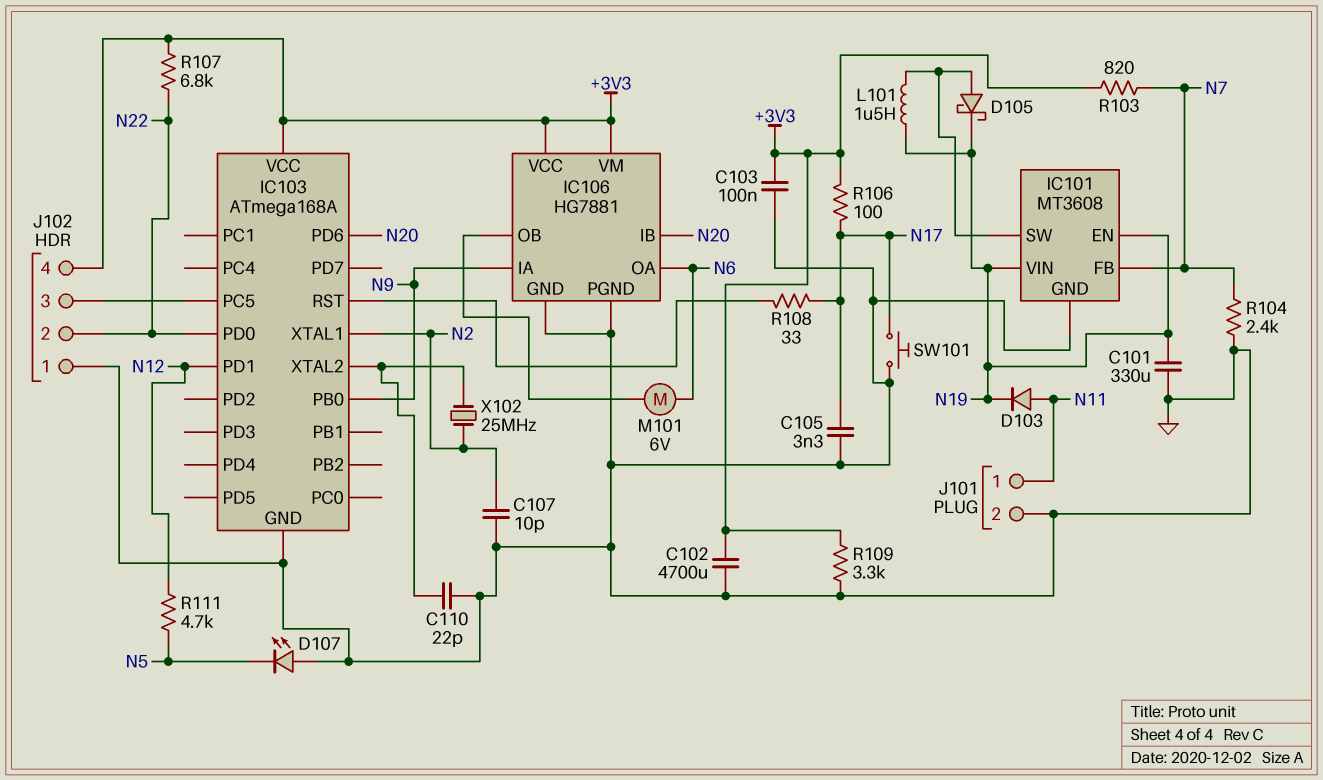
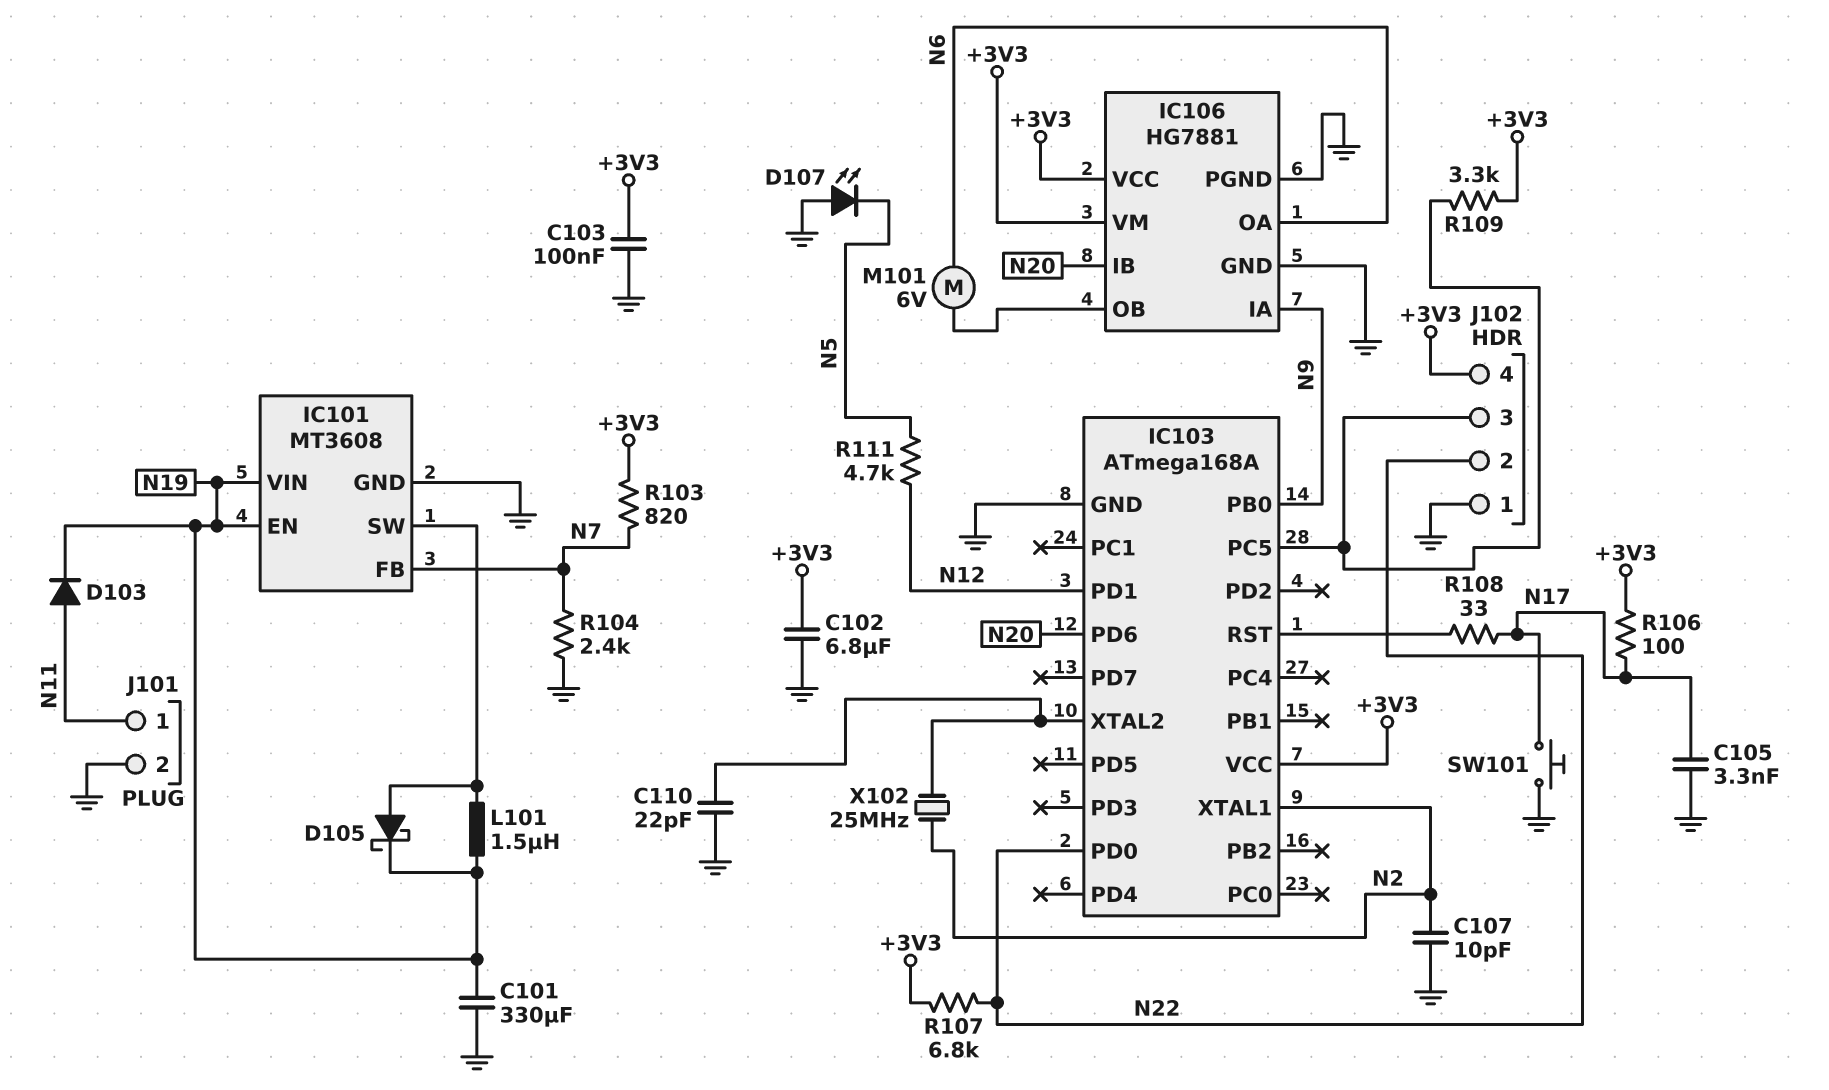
C102: 4700uF (+3V3, GND) -> 6.8uF (+3V3, GND)
R109: 3.3k (+3V3, GND) -> 3.3k (+3V3, IC103/PC5)

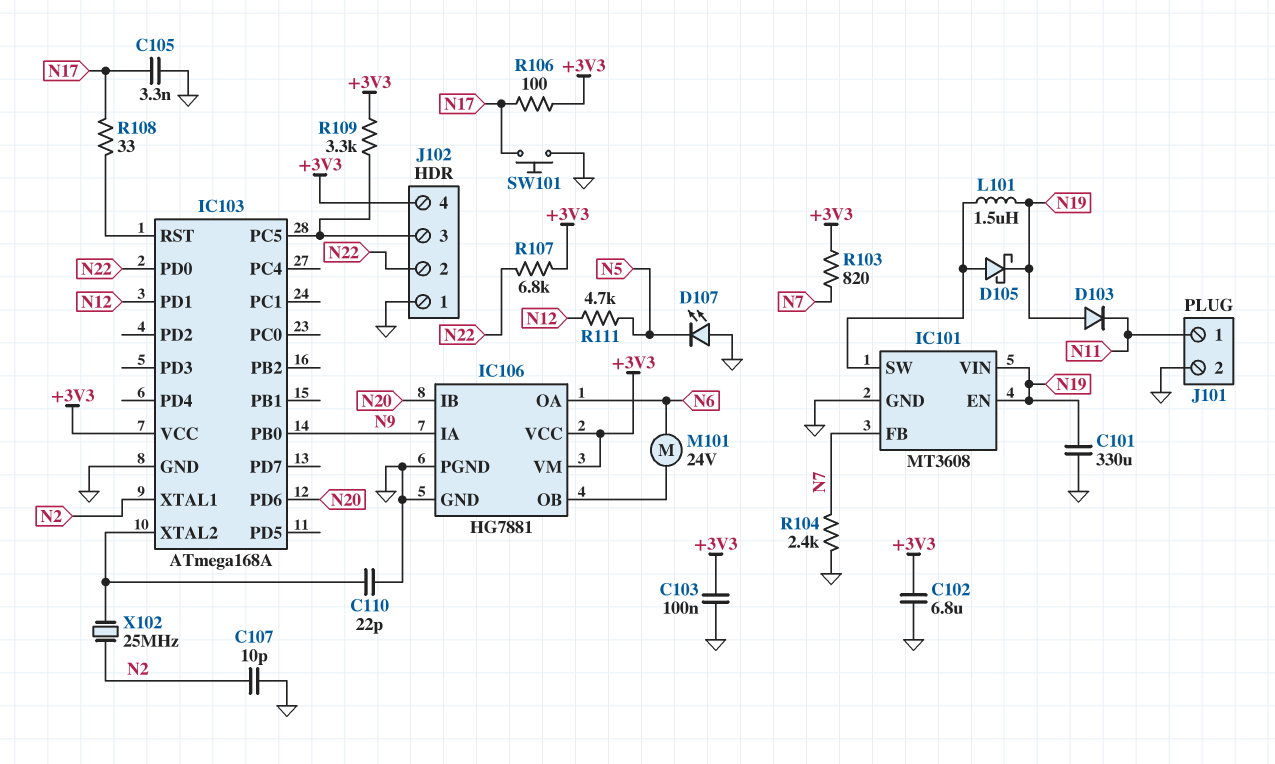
D103: diode (A N11, K N19) -> diode (A N19, K N11)
M101: motor 6V (IC106/OB, N6) -> motor 24V (IC106/OB, N6)

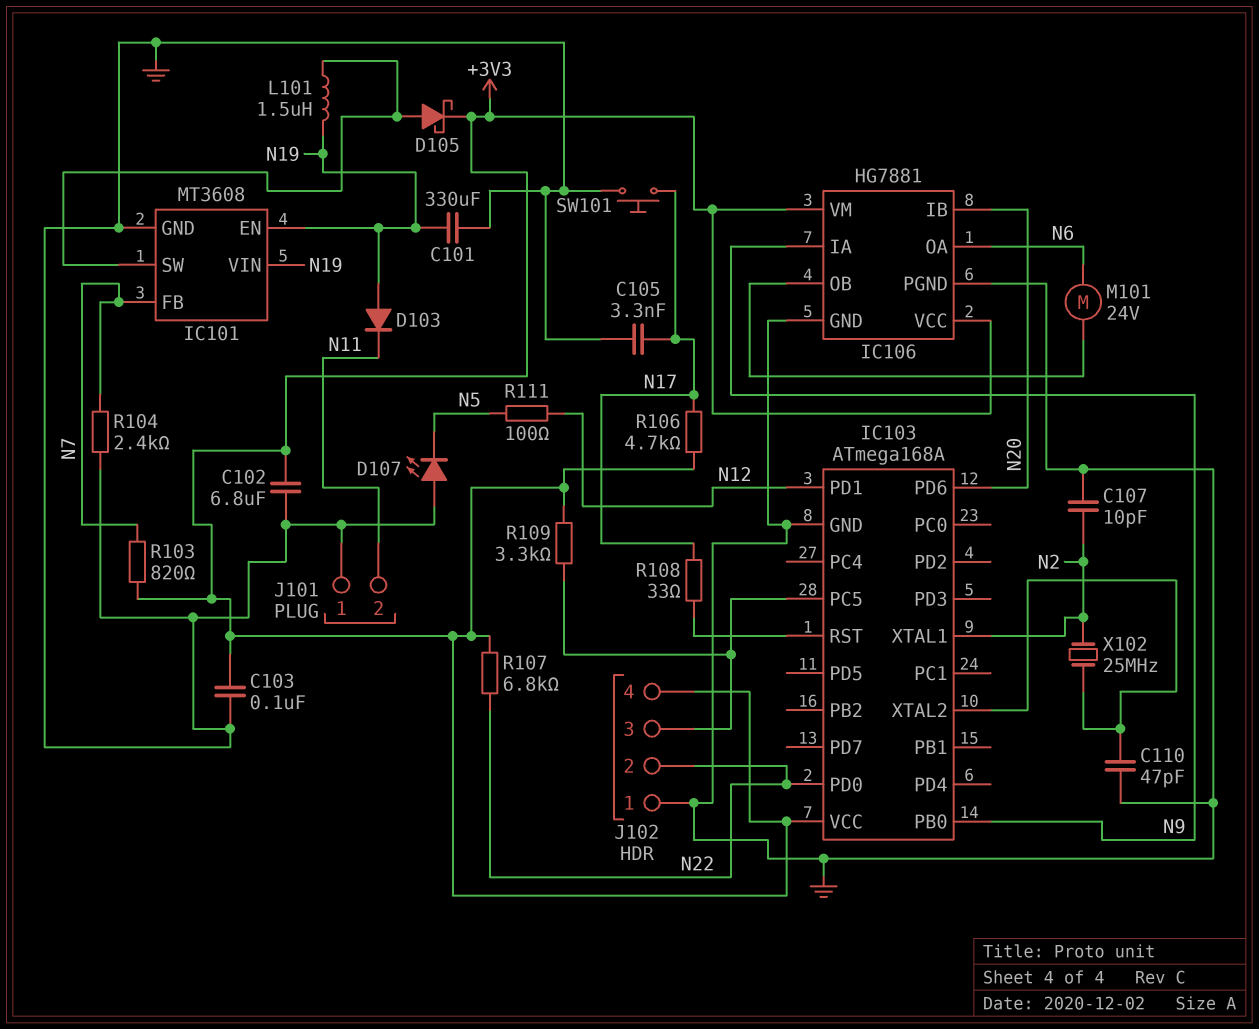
C110: 22pF (GND, IC103/XTAL2) -> 47pF (GND, IC103/XTAL2)
D105: schottky (A IC101/SW, K N19) -> schottky (A IC101/SW, K +3V3)
J101 pin 1: N11 -> GND
J101 pin 2: GND -> N11
R106: 100 (+3V3, N17) -> 4.7k (+3V3, N17)
R111: 4.7k (N5, N12) -> 100 (N5, N12)

